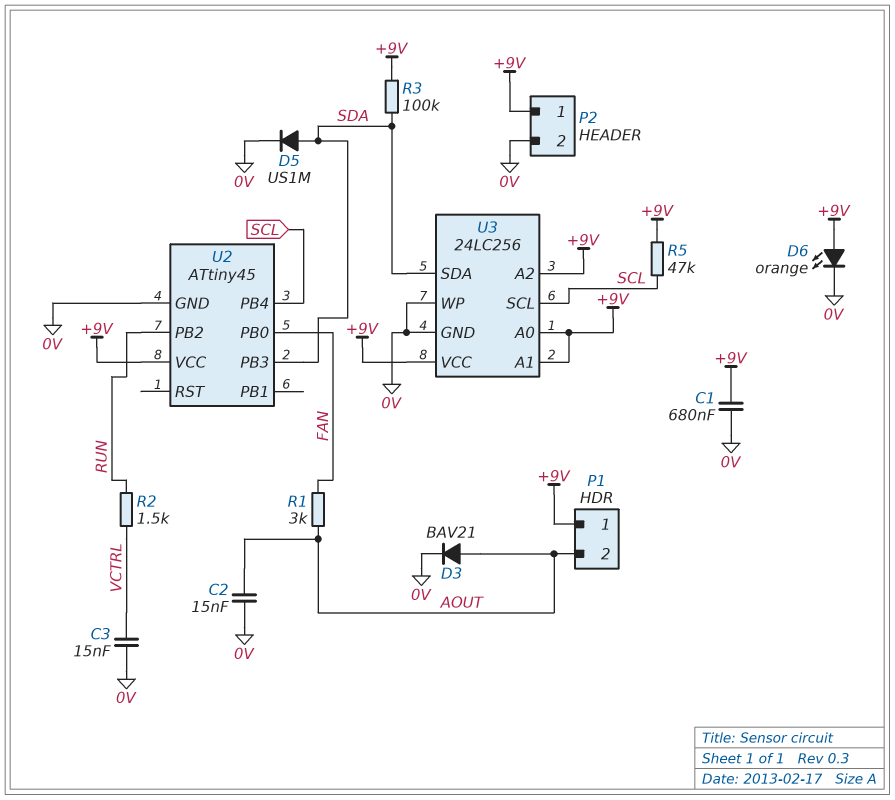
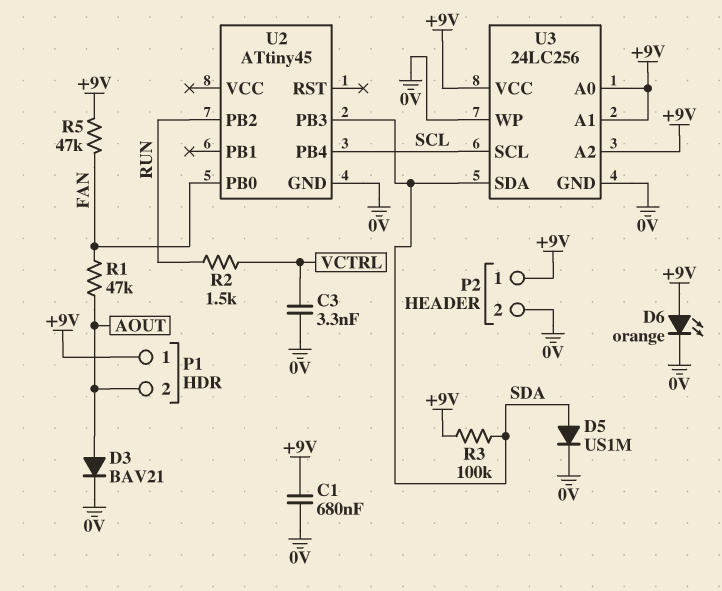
C2: 15nF (0V, AOUT) -> none
C3: 15nF (0V, VCTRL) -> 3.3nF (0V, VCTRL)
R1: 3k (AOUT, FAN) -> 47k (AOUT, FAN)
R5: 47k (+9V, SCL) -> 47k (+9V, FAN)
U2 pin VCC: +9V -> none

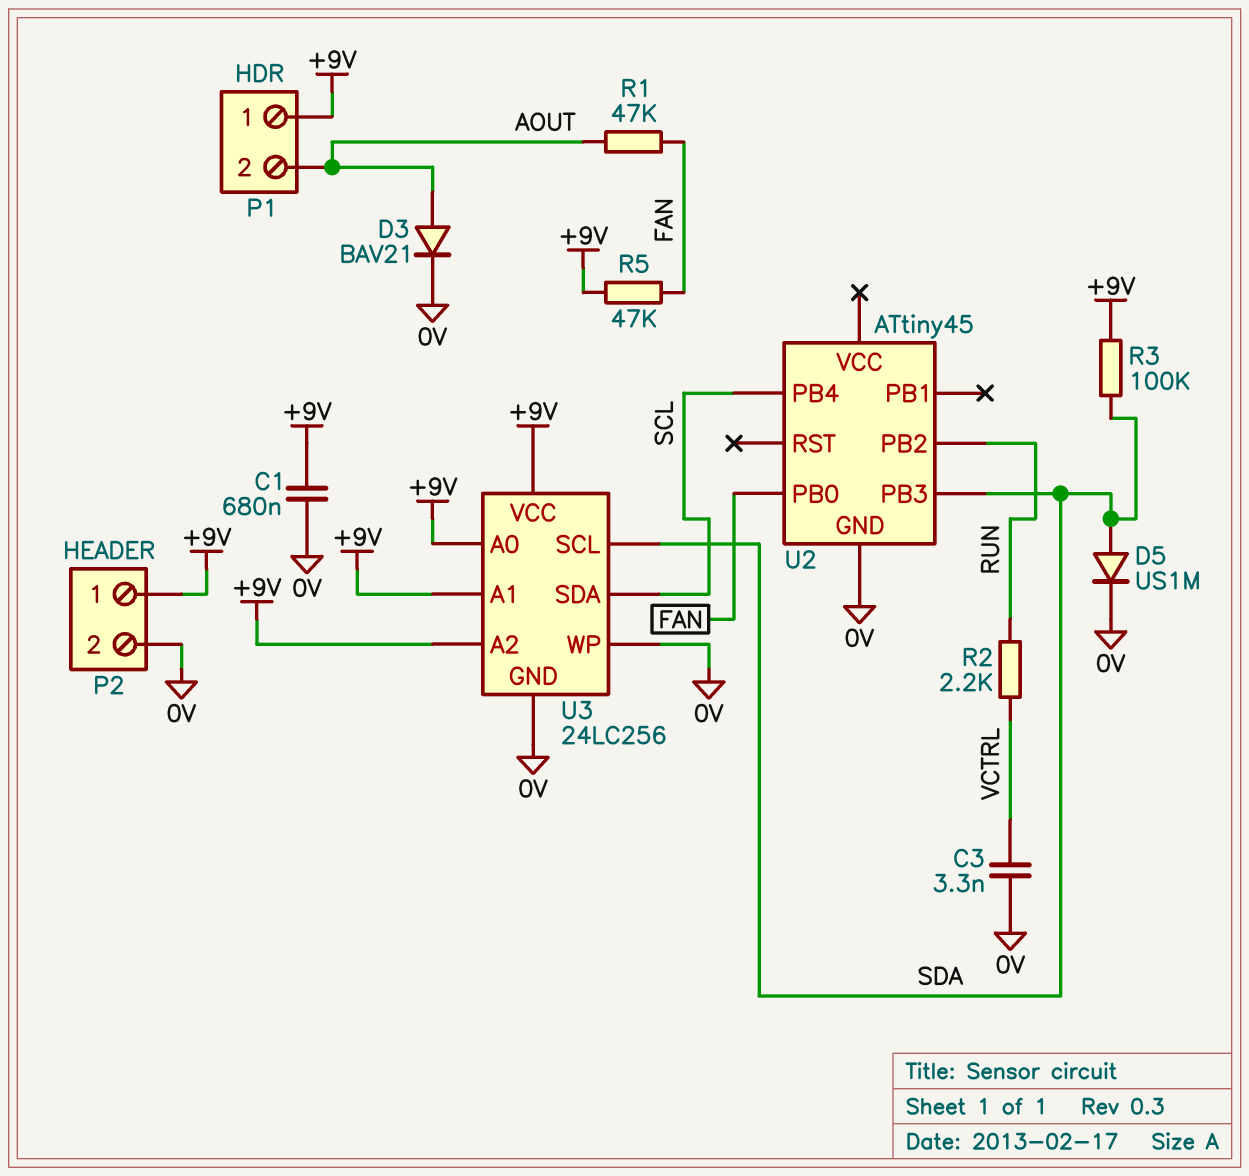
D6: LED orange (A +9V, K 0V) -> none
R2: 1.5k (RUN, VCTRL) -> 2.2k (RUN, VCTRL)
U3 pin SCL: SCL -> SDA
U3 pin SDA: SDA -> SCL

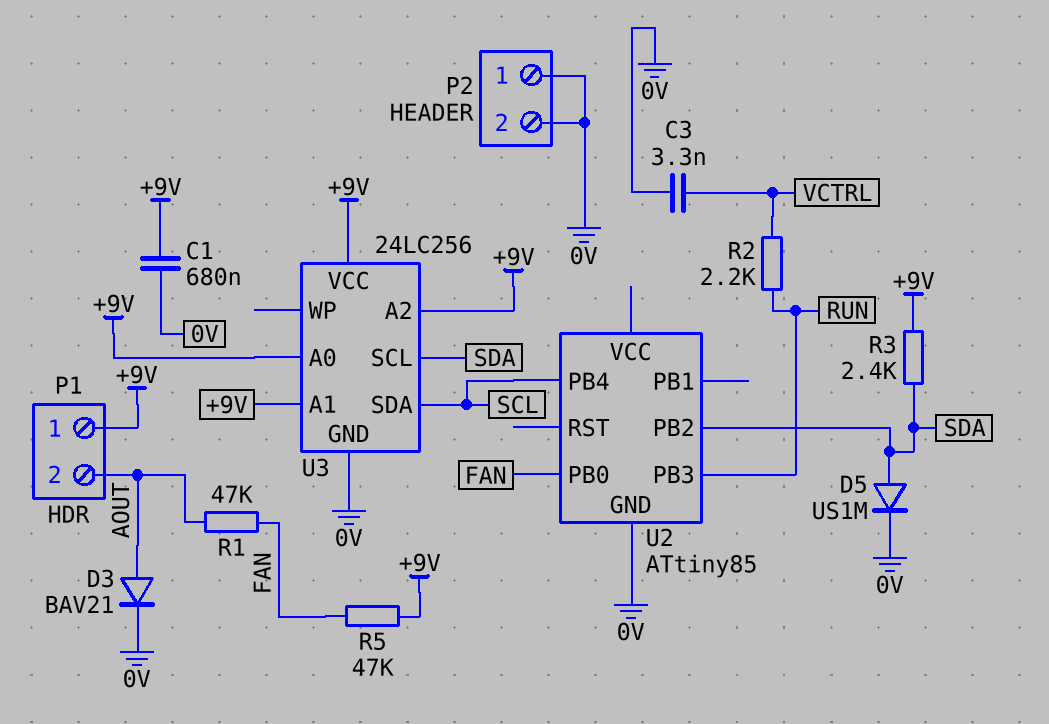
P2 pin 1: +9V -> 0V
R3: 100k (+9V, SDA) -> 2.4k (+9V, SDA)
U2: ATtiny45 -> ATtiny85
U2 pin PB2: RUN -> SDA
U2 pin PB3: SDA -> RUN
U3 pin WP: 0V -> none

